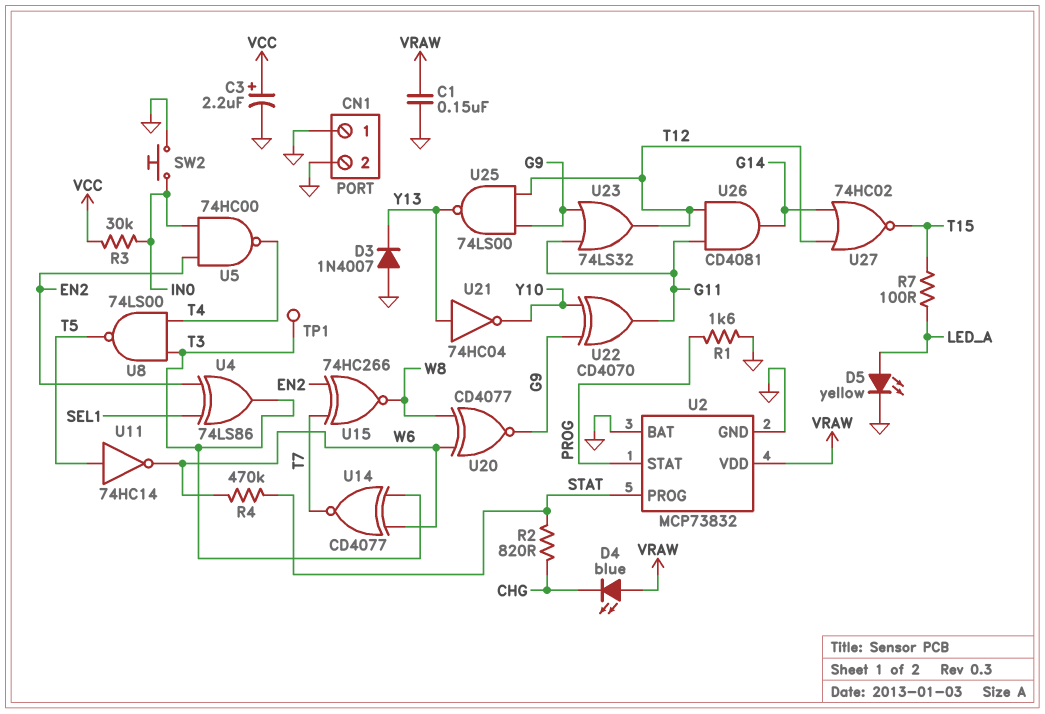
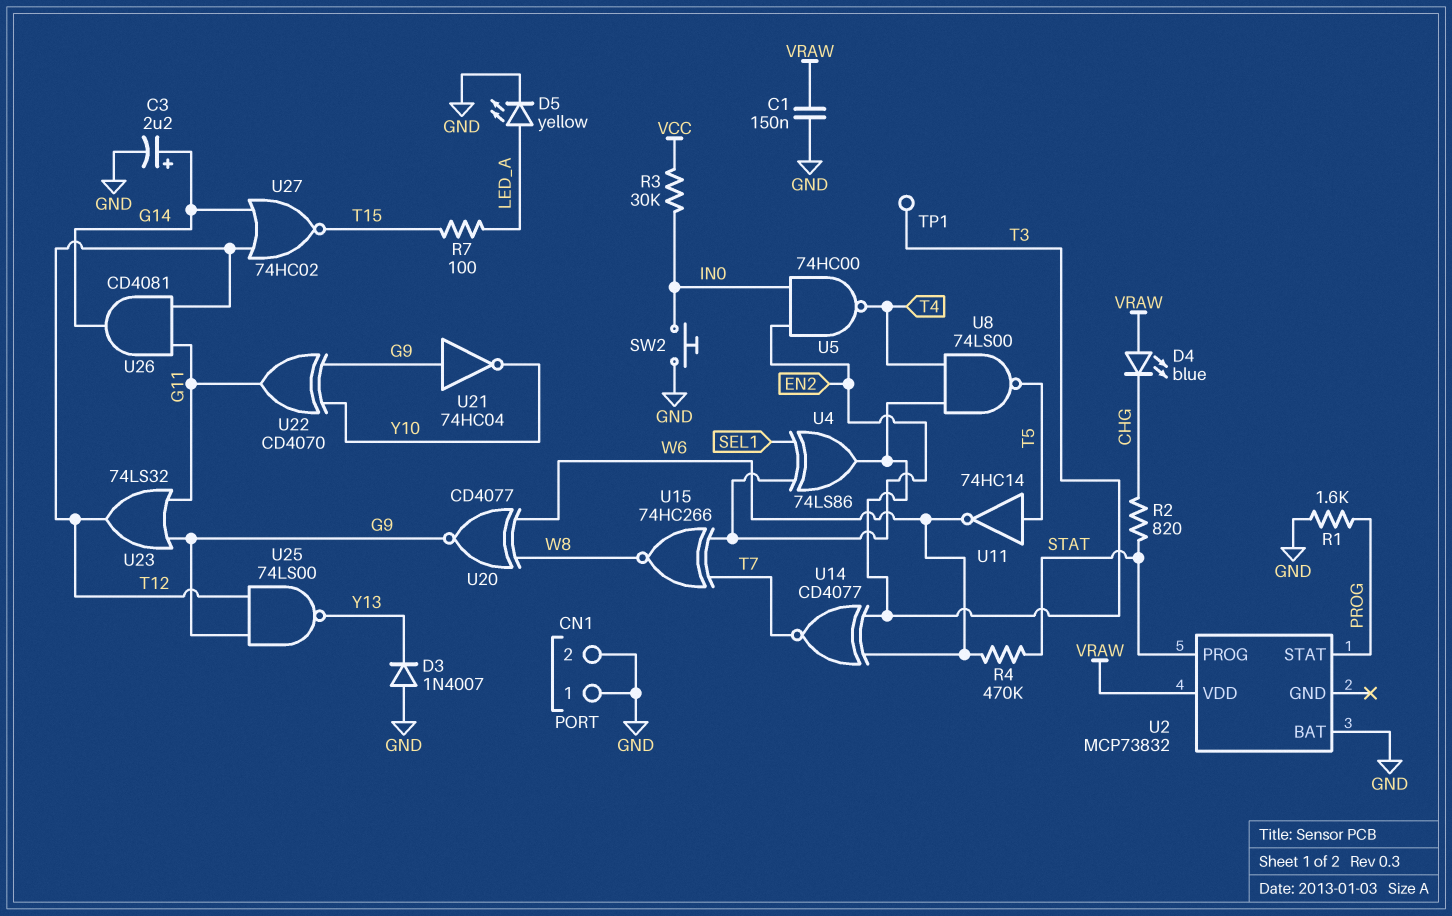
C3: 2.2uF (plus VCC, minus GND) -> 2.2uF (plus G14, minus GND)
U2 pin GND: GND -> none
U21: NOT 74HC04 (in Y13, out Y10) -> NOT 74HC04 (in G9, out Y10)

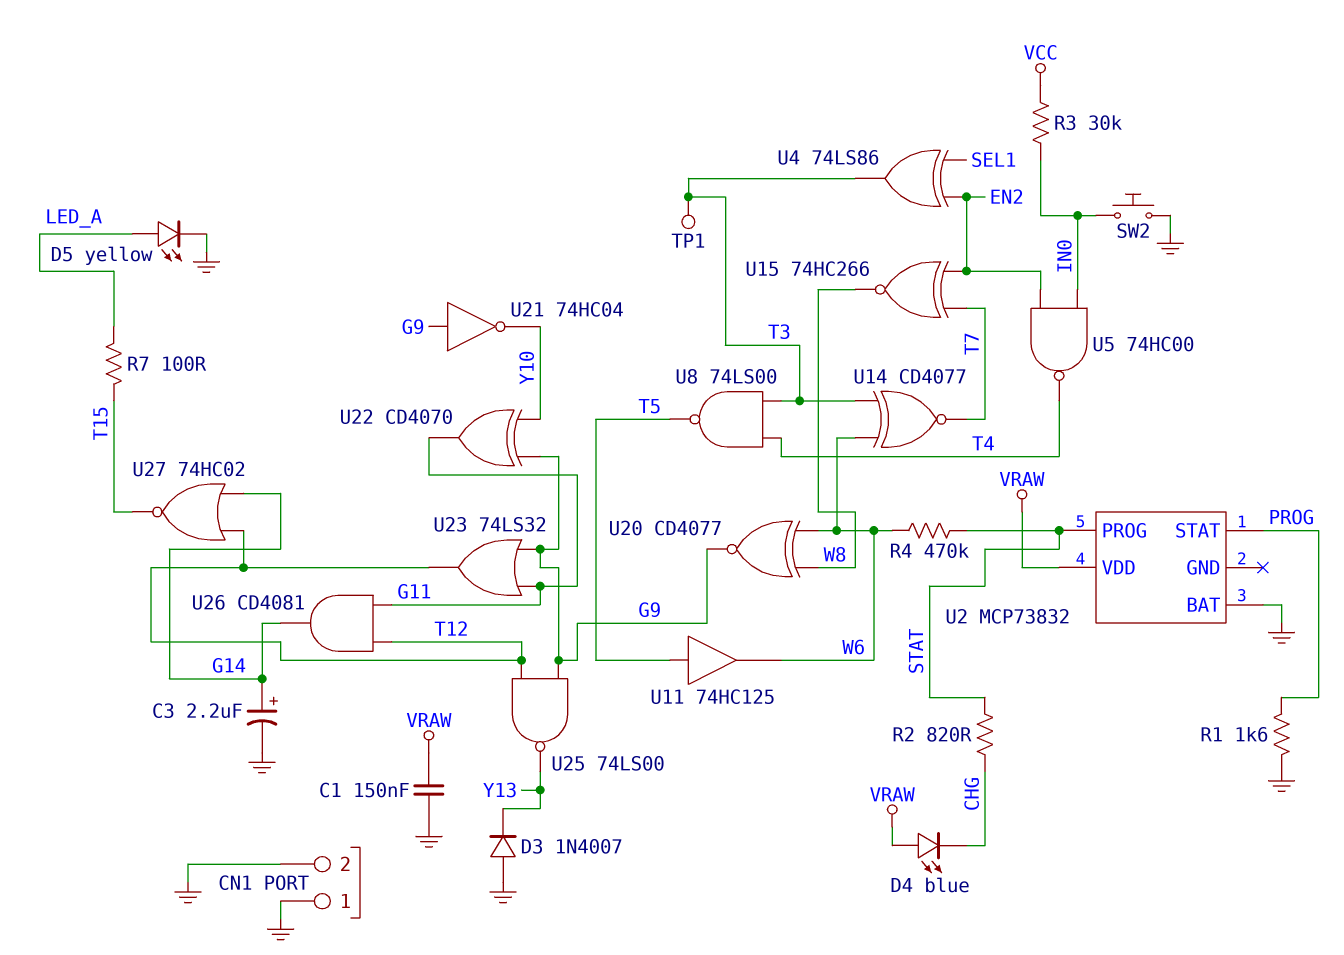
U11: NOT 74HC14 (in T5, out W6) -> buffer 74HC125 (in T5, out W6)

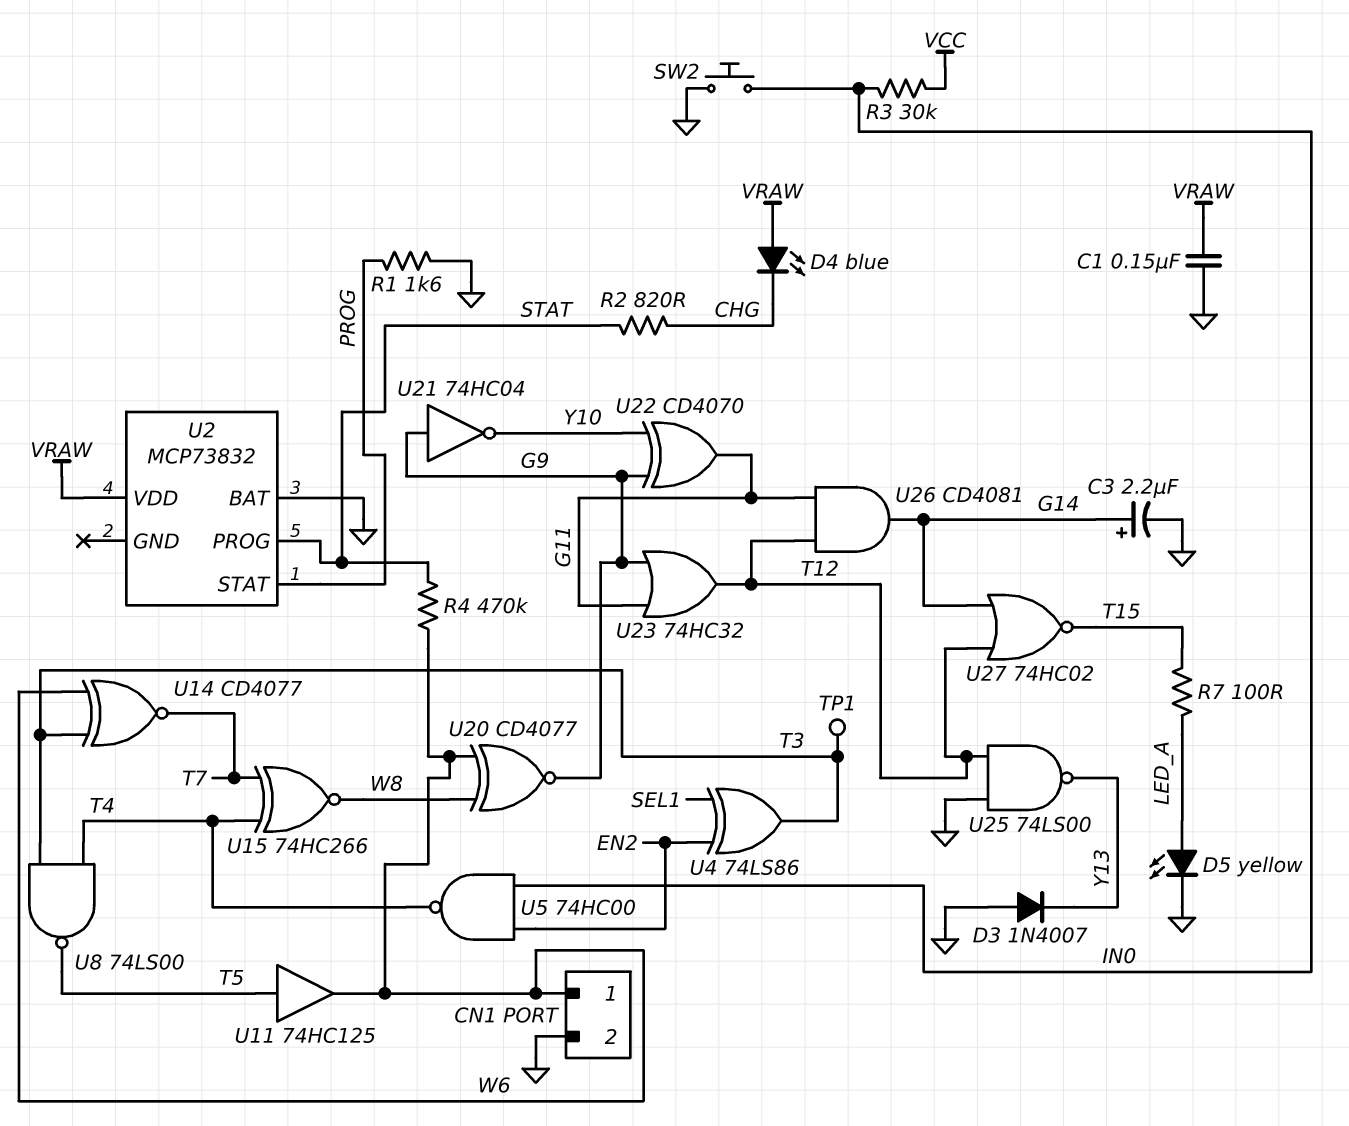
CN1 pin 1: GND -> W6
U15: XNOR 74HC266 (in EN2, in T7, out W8) -> XNOR 74HC266 (in T4, in T7, out W8)
U23: OR 74LS32 (in G9, in G11, out T12) -> OR 74HC32 (in G9, in G11, out T12)
U25: NAND 74LS00 (in G9, in T12, out Y13) -> NAND 74LS00 (in GND, in T12, out Y13)

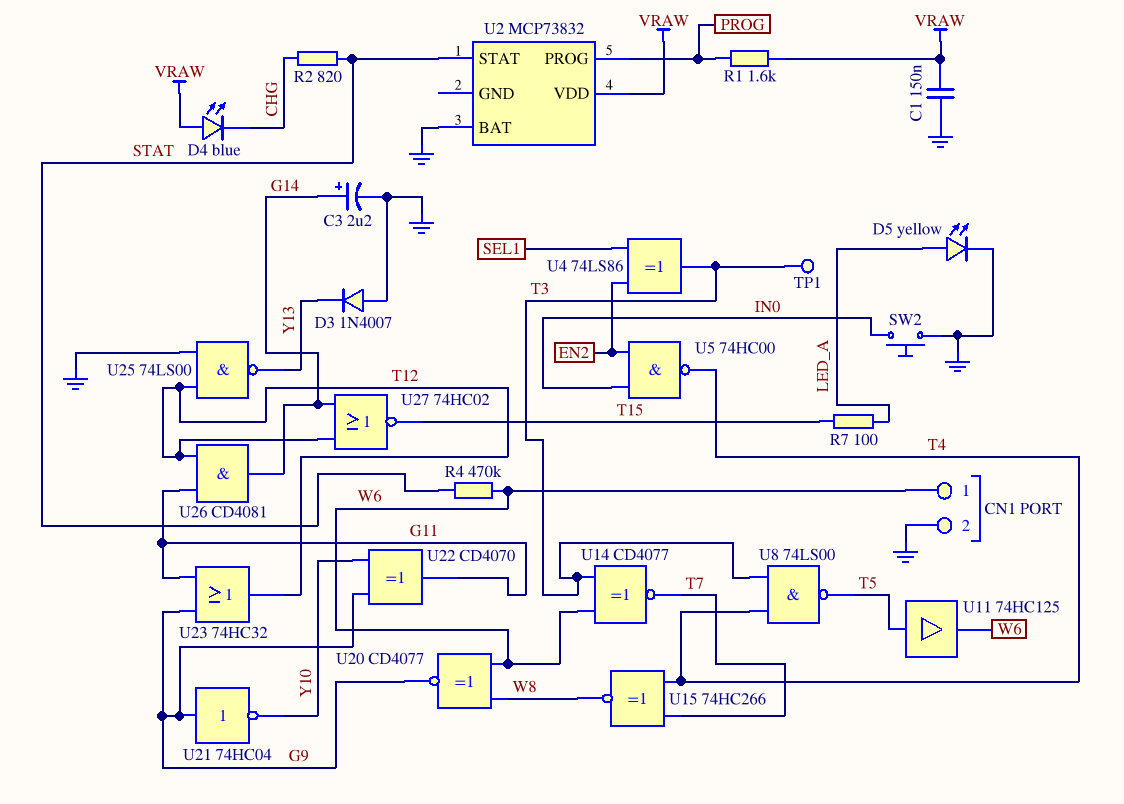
R1: 1.6k (GND, PROG) -> 1.6k (PROG, VRAW)
R3: 30k (IN0, VCC) -> none
U2 pin PROG: STAT -> PROG
U2 pin STAT: PROG -> STAT

